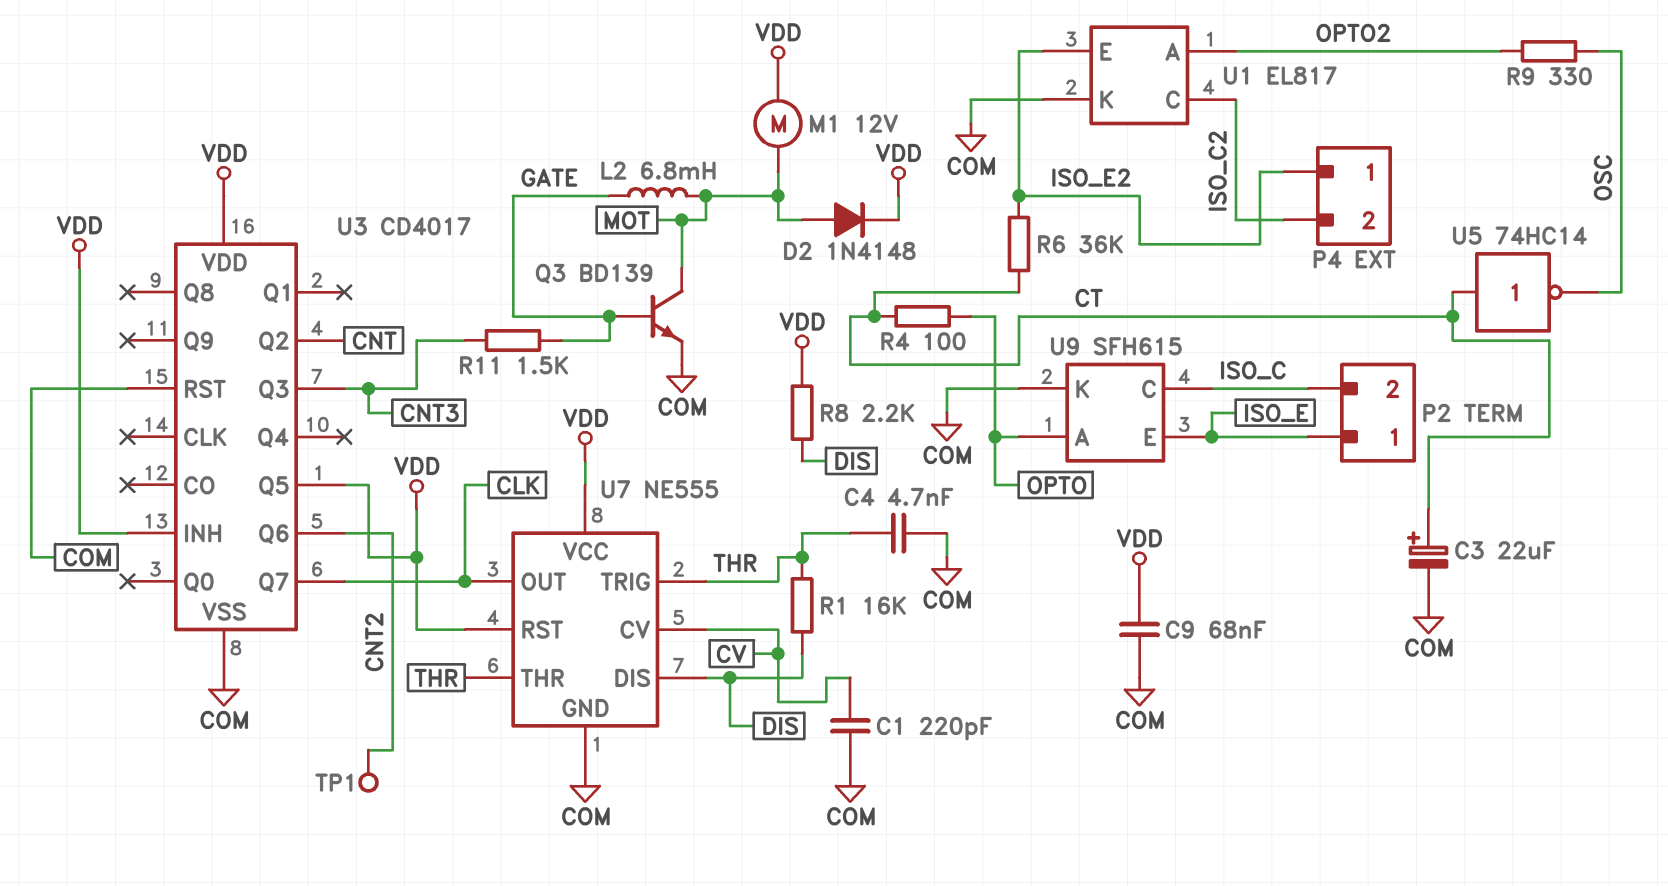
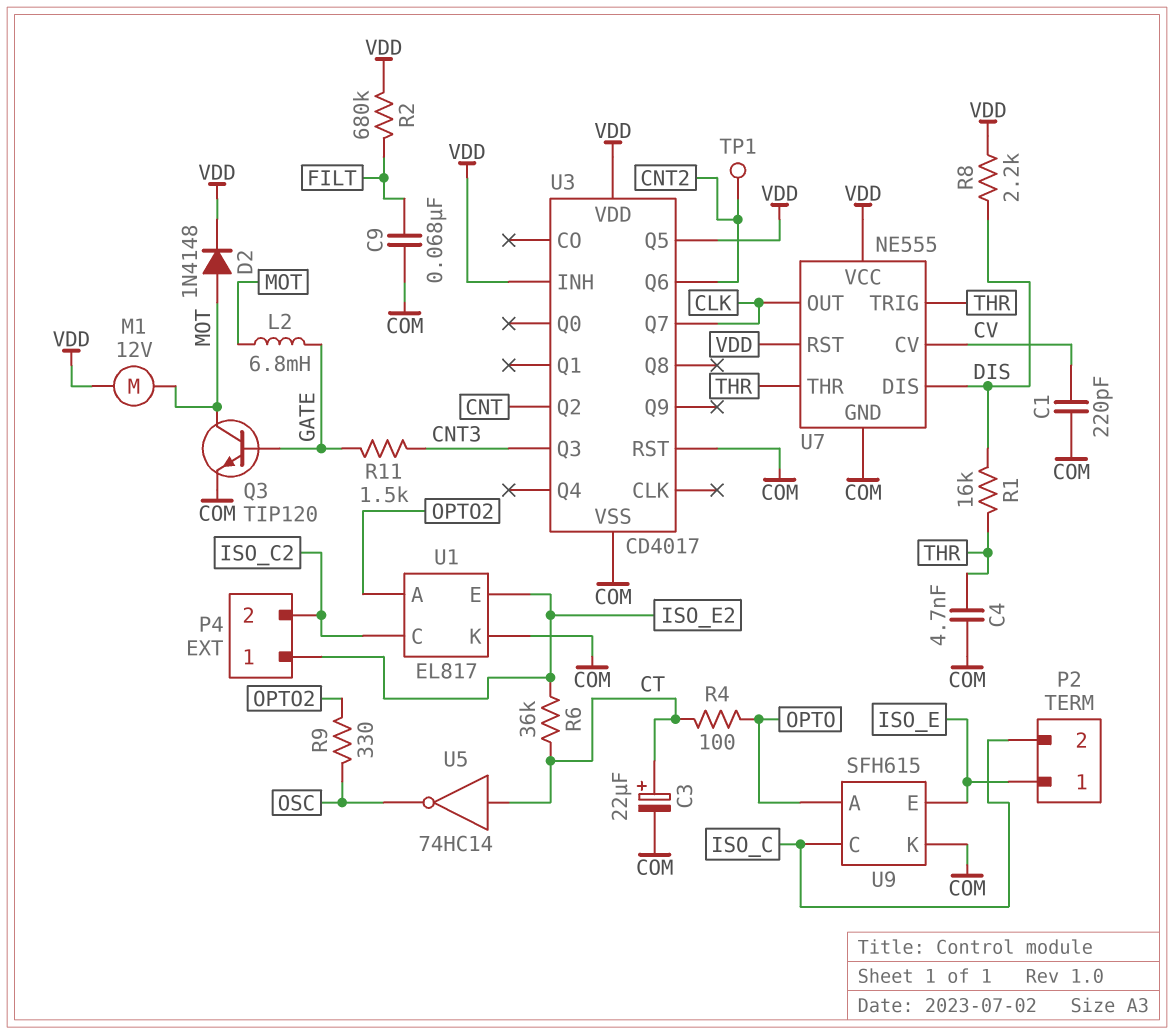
C9: 68nF (COM, VDD) -> 68nF (COM, FILT)
Q3: NPN BD139 (B GATE, C MOT, E COM) -> NPN TIP120 (B GATE, C MOT, E COM)
R2: none -> 680k (FILT, VDD)

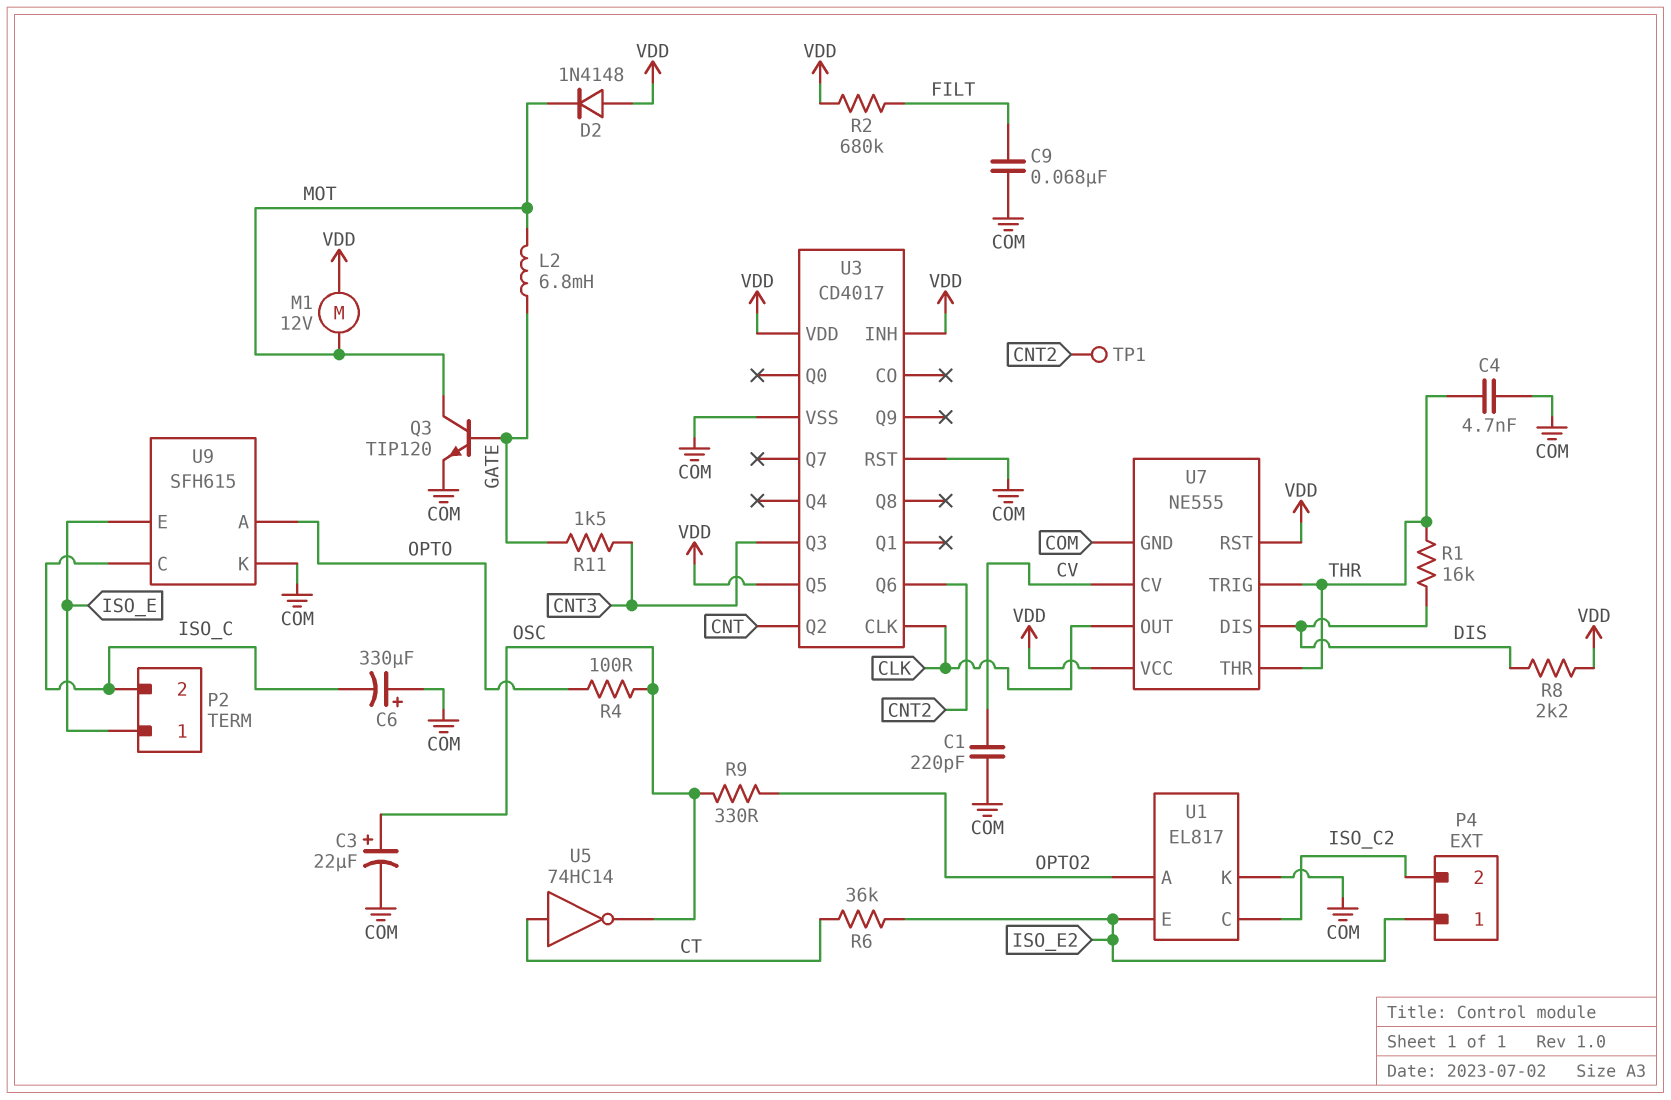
C3: 22uF (plus CT, minus COM) -> 22uF (plus OSC, minus COM)
C6: none -> 330uF (plus COM, minus ISO_C)
D2: diode 1N4148 (A MOT, K VDD) -> diode 1N4148 (A VDD, K MOT)
R4: 100 (CT, OPTO) -> 100 (OPTO, OSC)
U3 pin CLK: none -> CLK
U3 pin Q7: CLK -> none

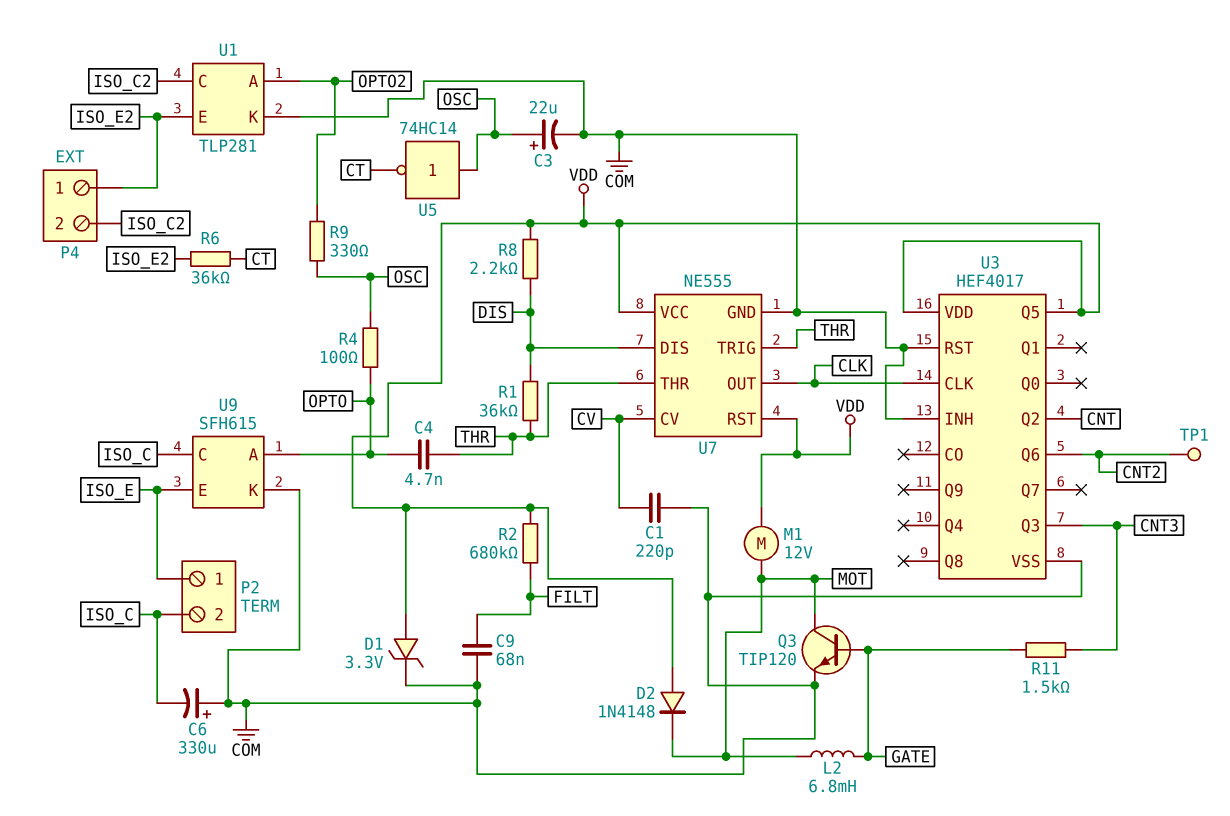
C4: 4.7nF (COM, THR) -> 4.7nF (OPTO, THR)
D1: none -> zener 3.3V (A VDD, K COM)
R1: 16k (DIS, THR) -> 36k (DIS, THR)
U1: EL817 -> TLP281
U3: CD4017 -> HEF4017
U3 pin INH: VDD -> COM
U5: NOT 74HC14 (in CT, out OSC) -> NOT 74HC14 (in OSC, out CT)

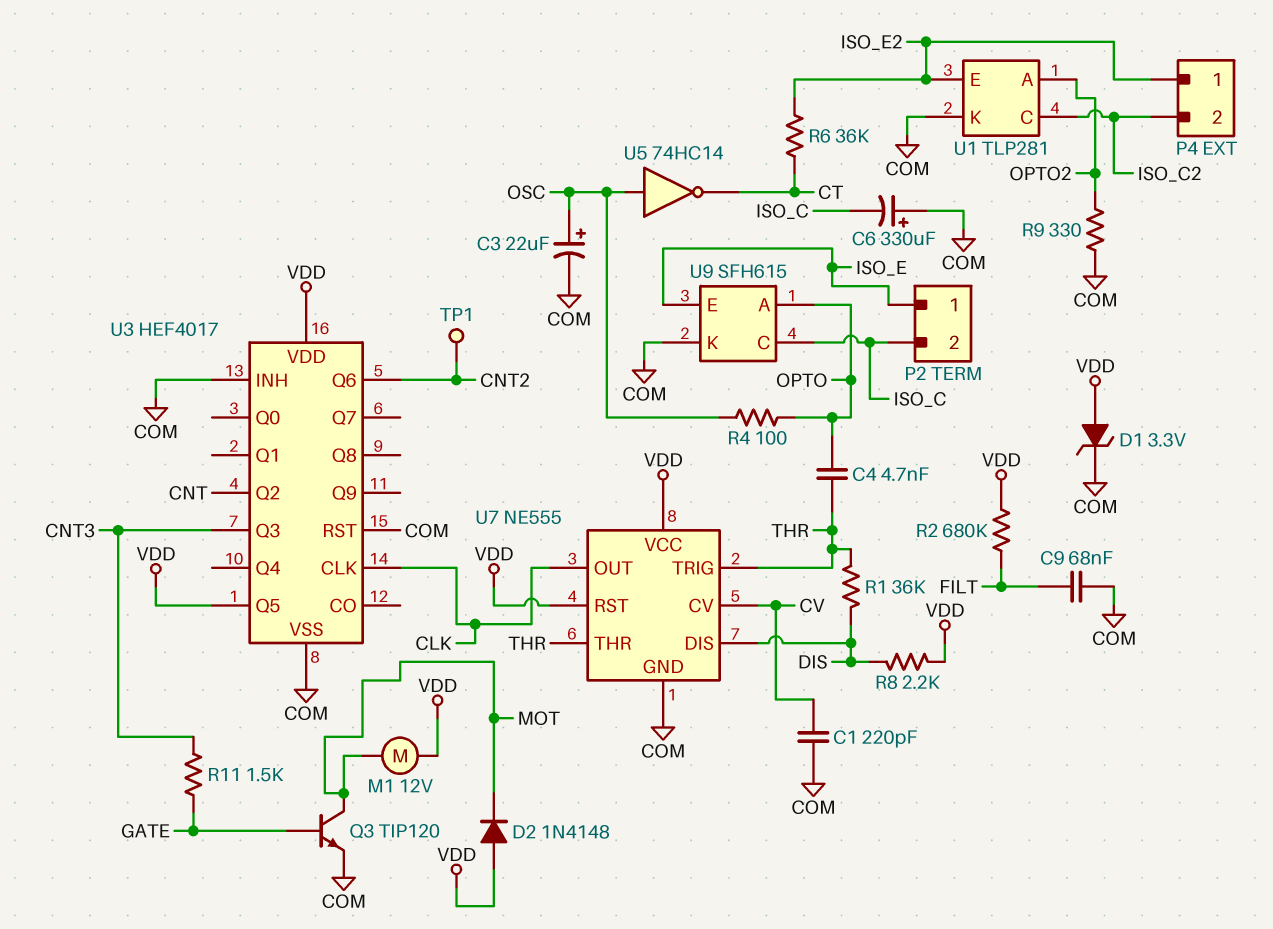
L2: 6.8mH (GATE, MOT) -> none
R9: 330 (OPTO2, OSC) -> 330 (COM, OPTO2)

